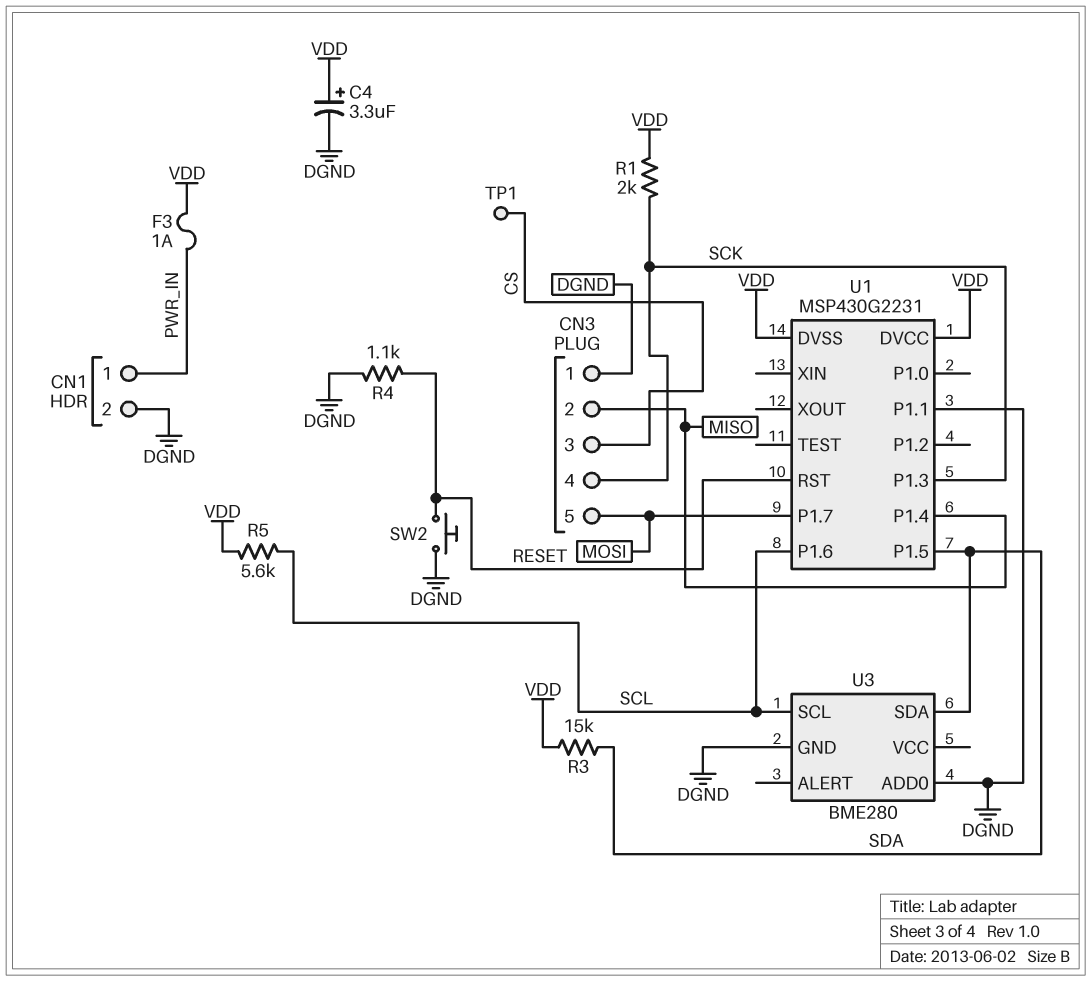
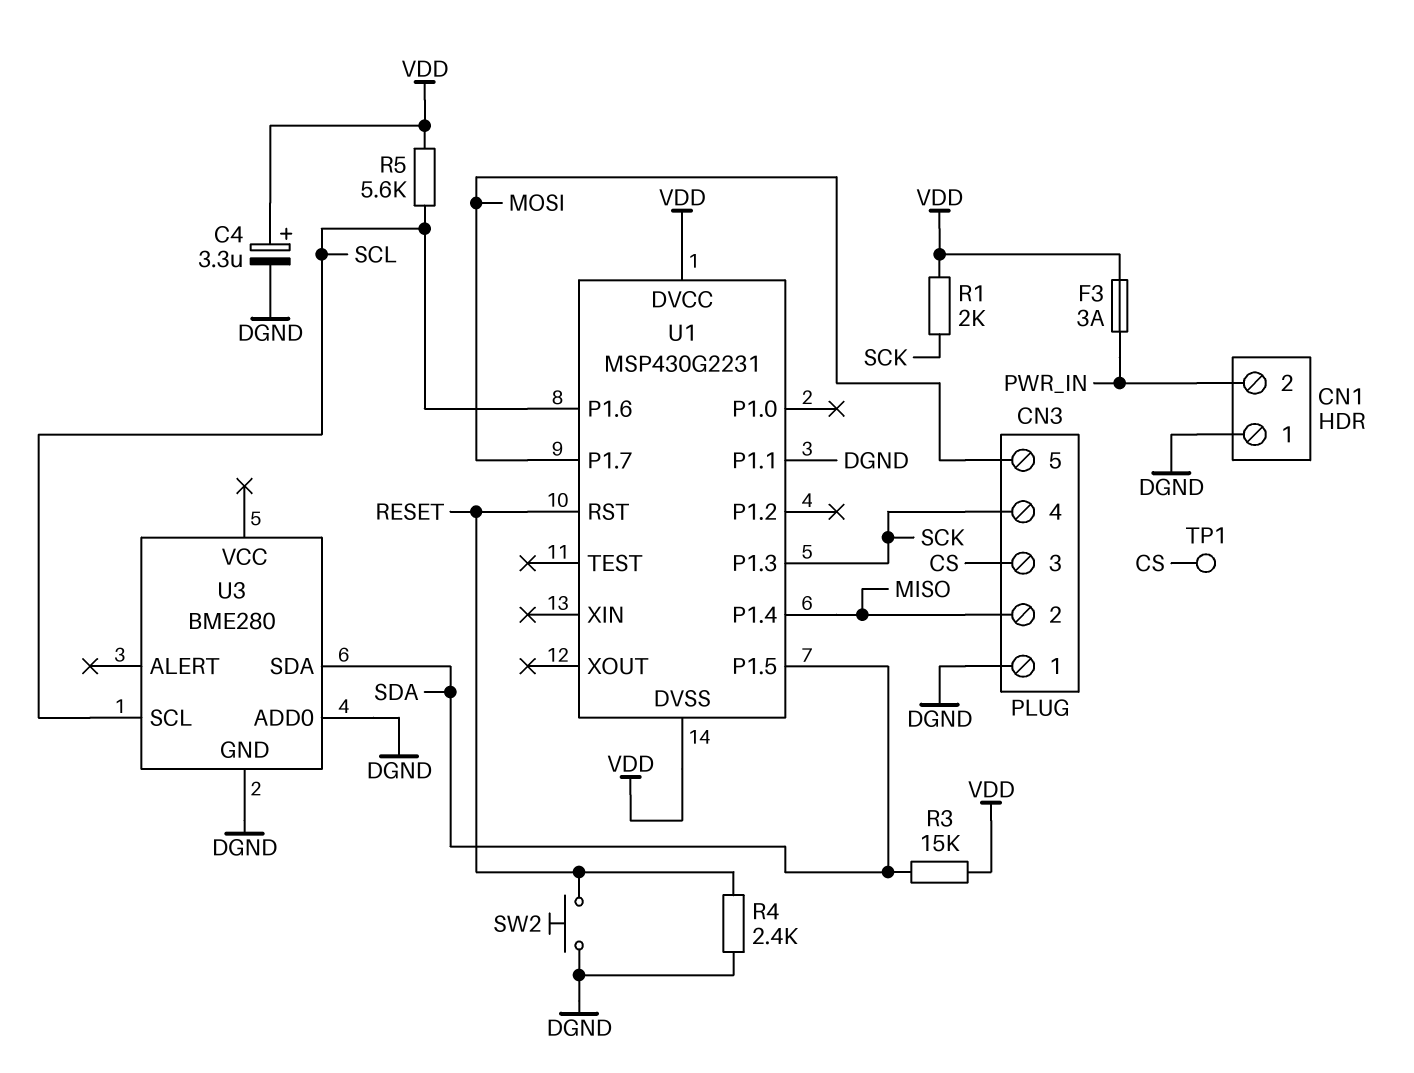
CN1 pin 1: PWR_IN -> DGND
CN1 pin 2: DGND -> PWR_IN
F3: 1A (PWR_IN, VDD) -> 3A (PWR_IN, VDD)
R4: 1.1k (DGND, RESET) -> 2.4k (DGND, RESET)

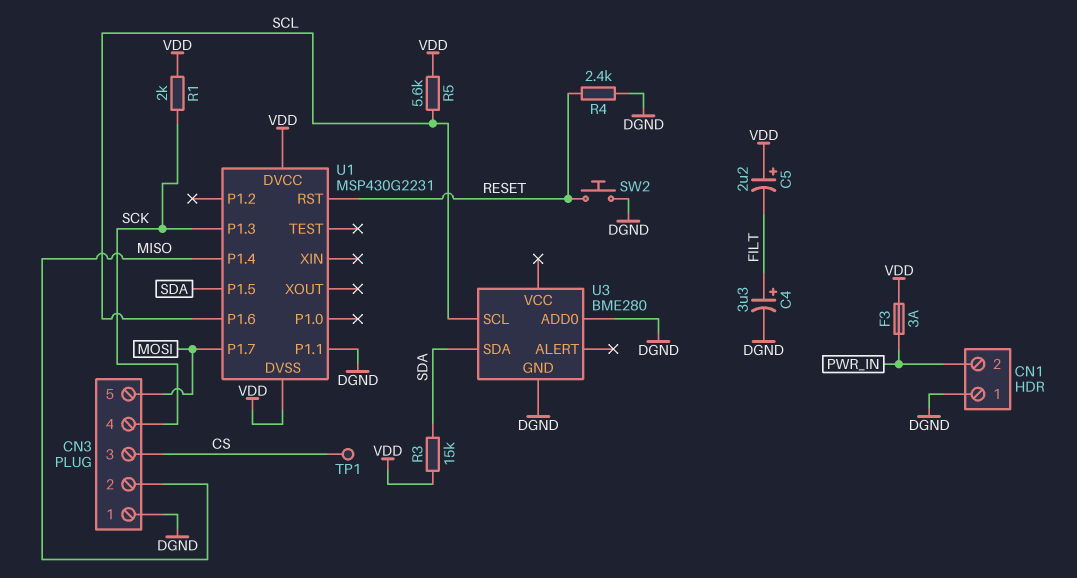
C4: 3.3uF (plus VDD, minus DGND) -> 3.3uF (plus FILT, minus DGND)
C5: none -> 2.2uF (plus VDD, minus FILT)

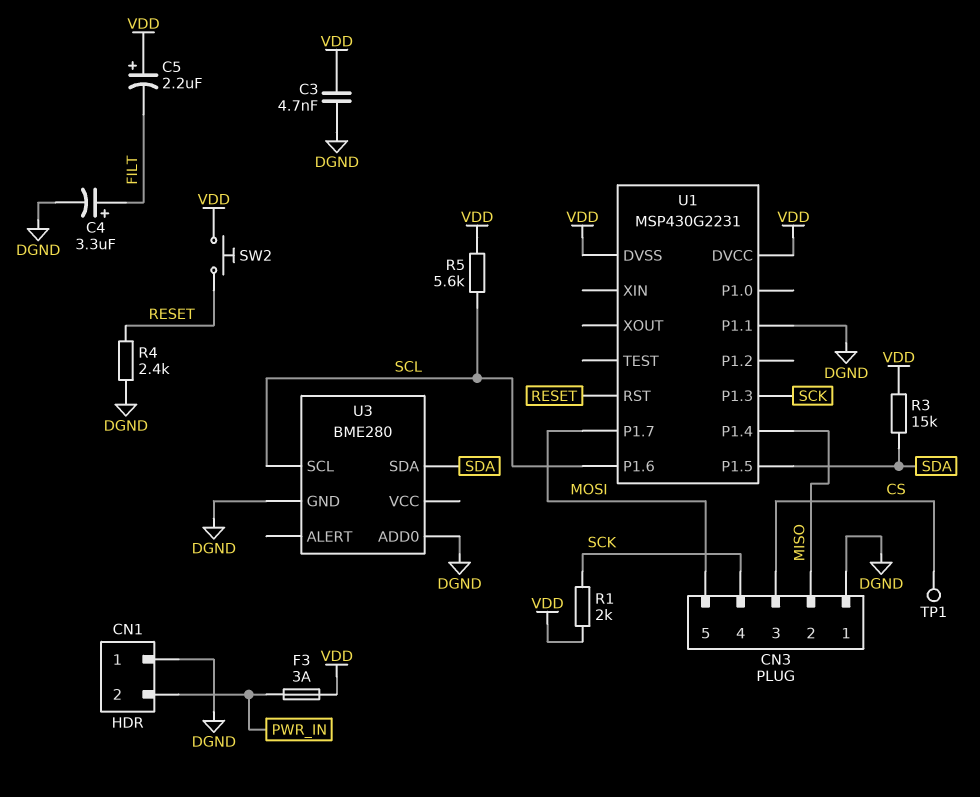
C3: none -> 4.7nF (DGND, VDD)
SW2: button (DGND, RESET) -> button (RESET, VDD)

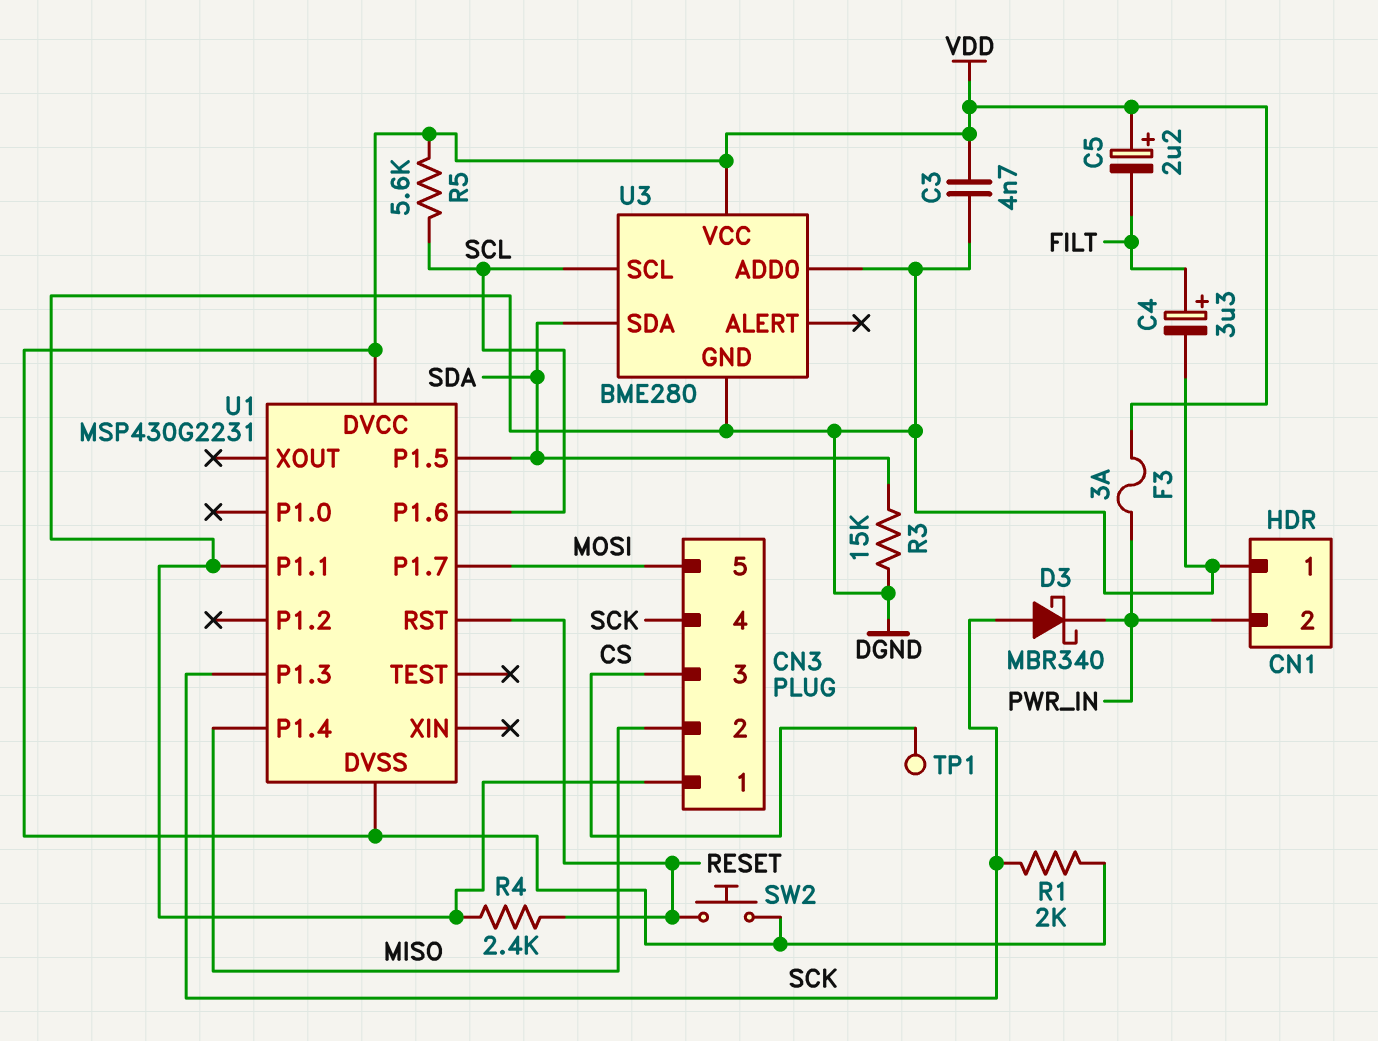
D3: none -> schottky MBR340 (A SCK, K PWR_IN)
R3: 15k (SDA, VDD) -> 15k (DGND, SDA)
U3 pin VCC: none -> VDD

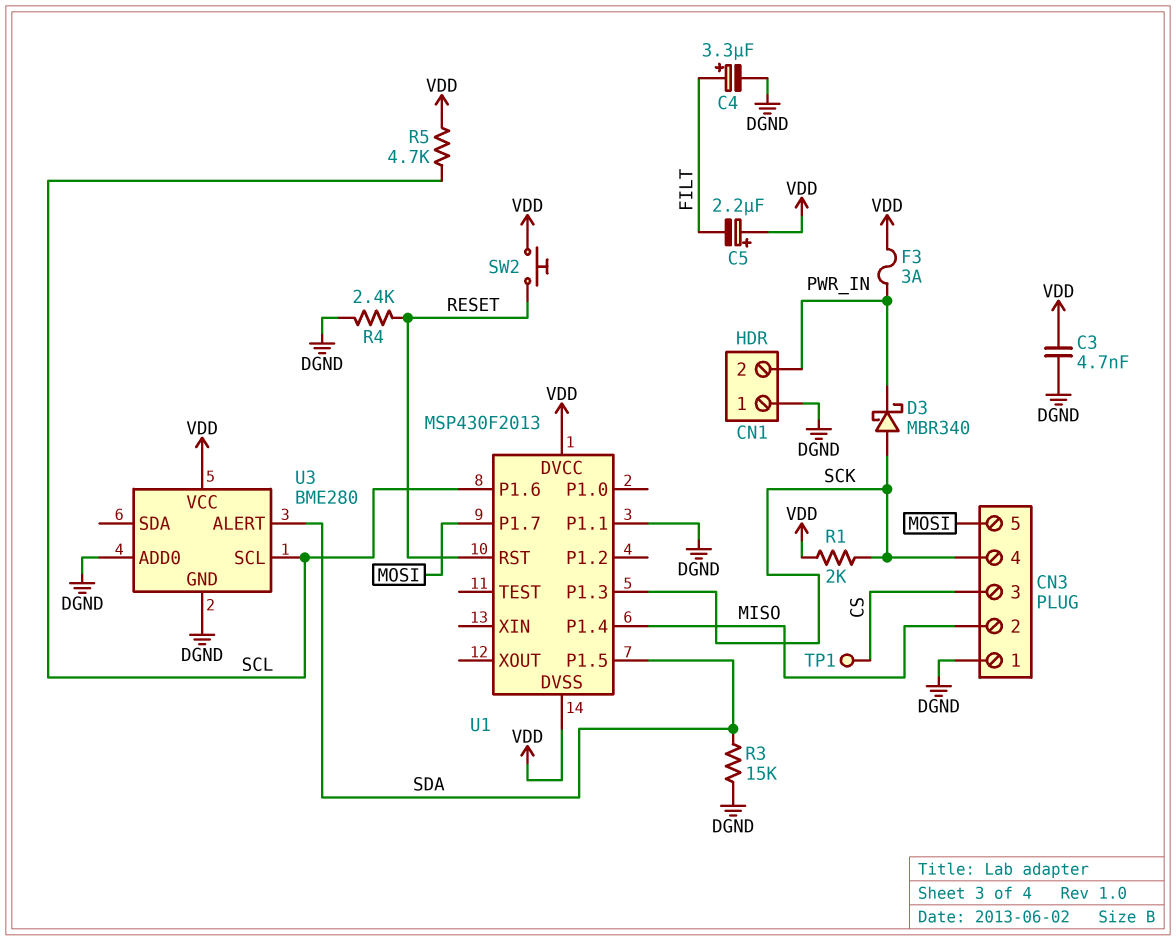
R5: 5.6k (SCL, VDD) -> 4.7k (SCL, VDD)
U1: MSP430G2231 -> MSP430F2013
U3 pin ALERT: none -> SDA
U3 pin SDA: SDA -> none

